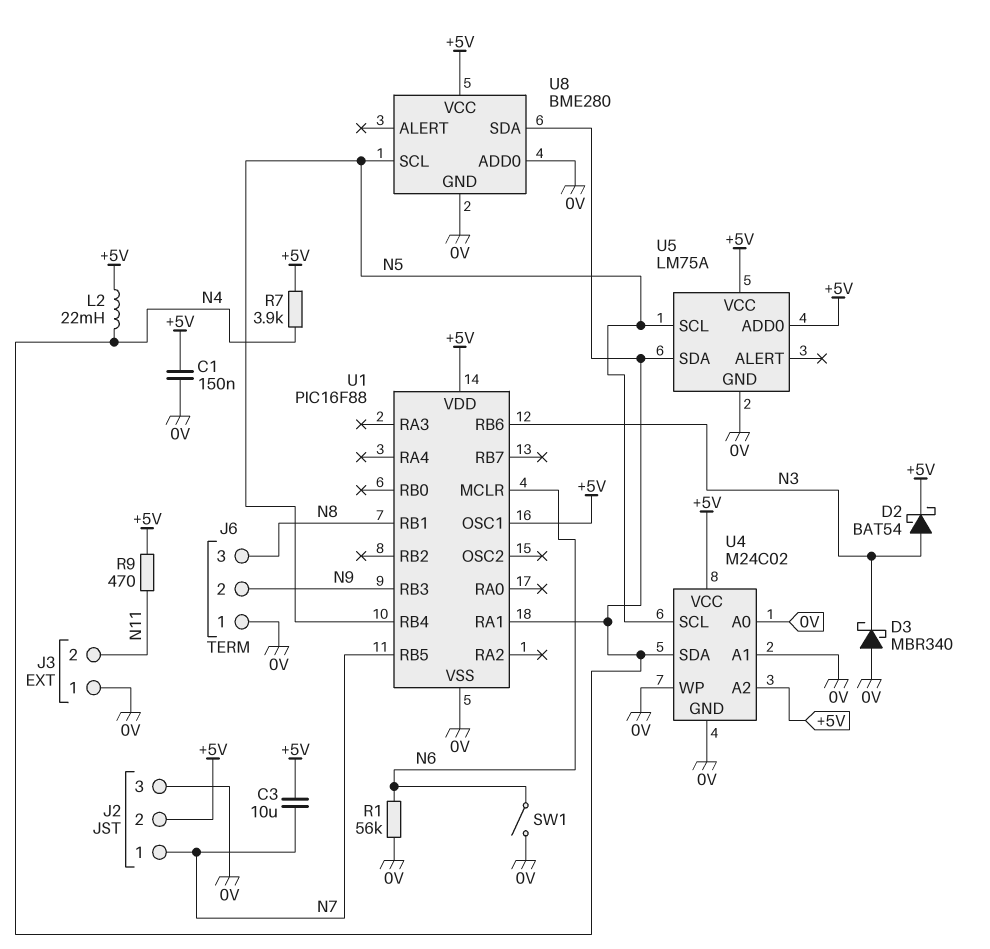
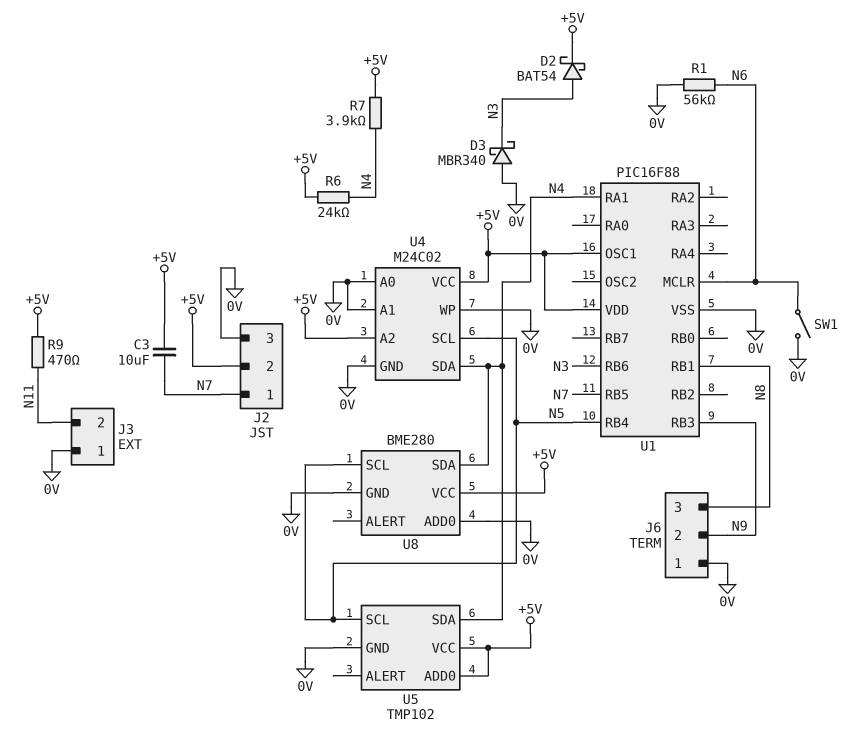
C1: 150nF (+5V, 0V) -> none
L2: 22mH (+5V, N4) -> none
R6: none -> 24k (+5V, N4)
U5: LM75A -> TMP102

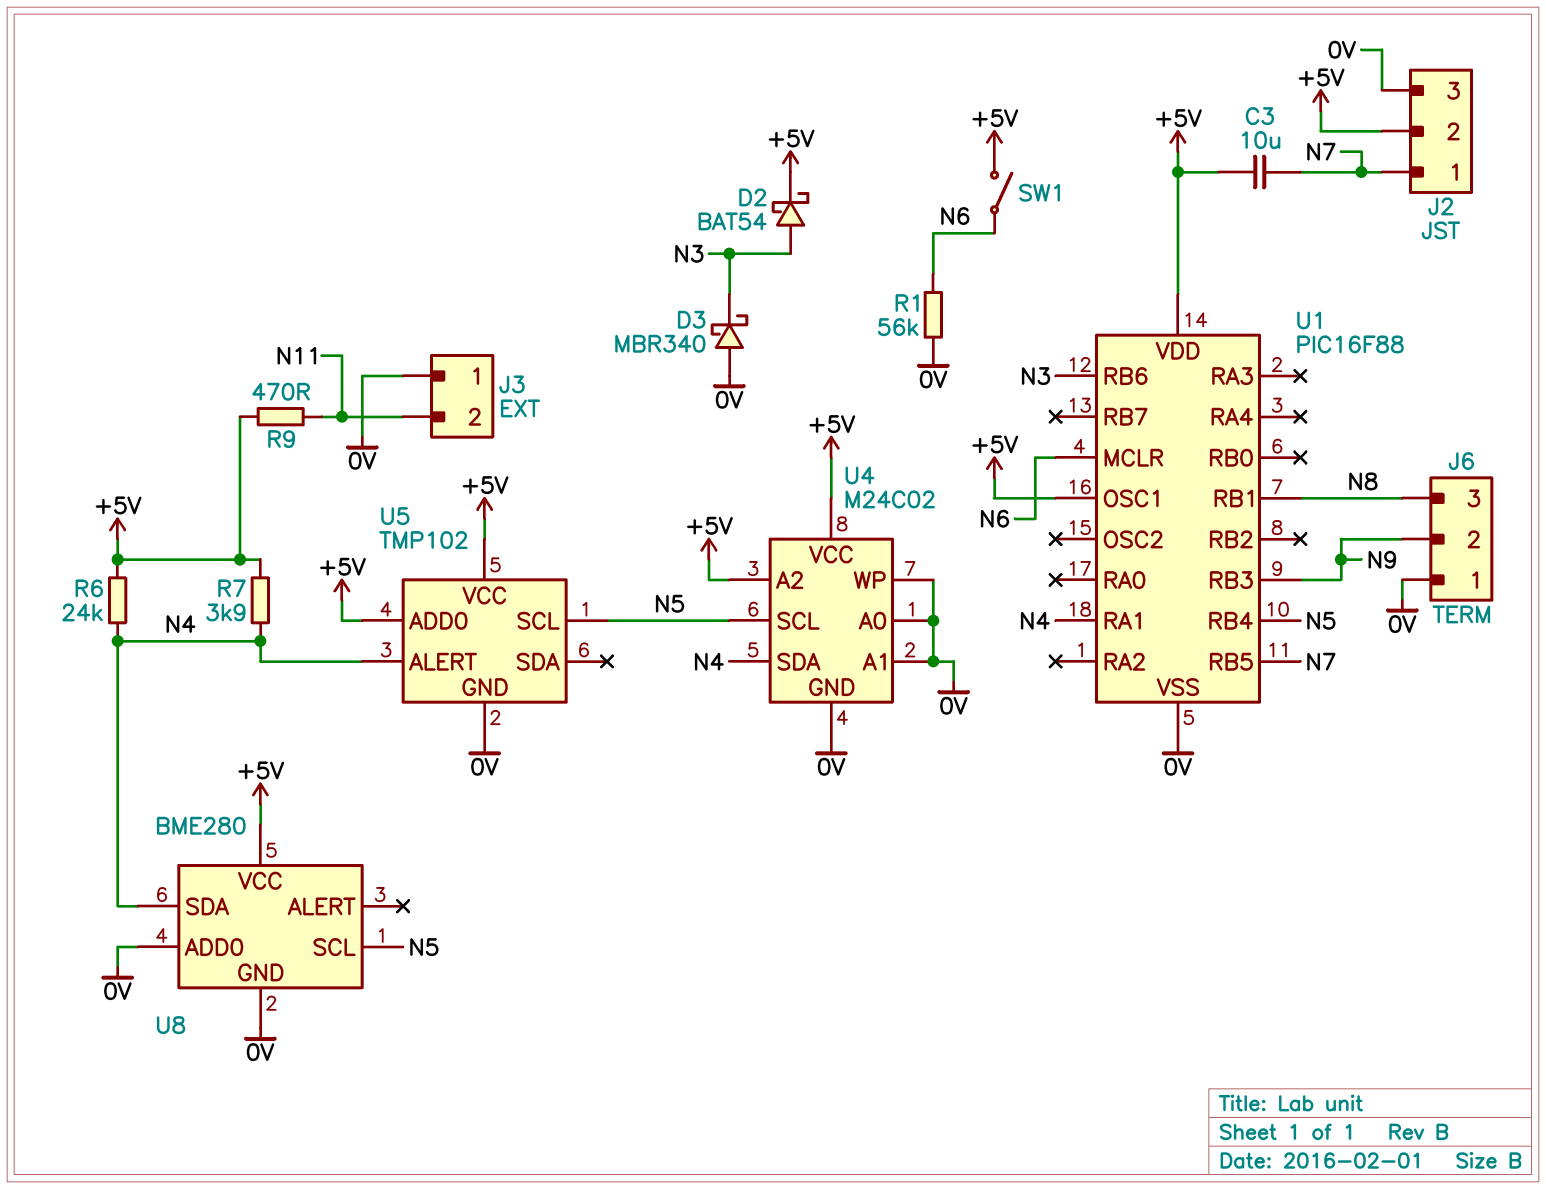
SW1: switch (0V, N6) -> switch (+5V, N6)
U5 pin ALERT: none -> N4
U5 pin SDA: N4 -> none

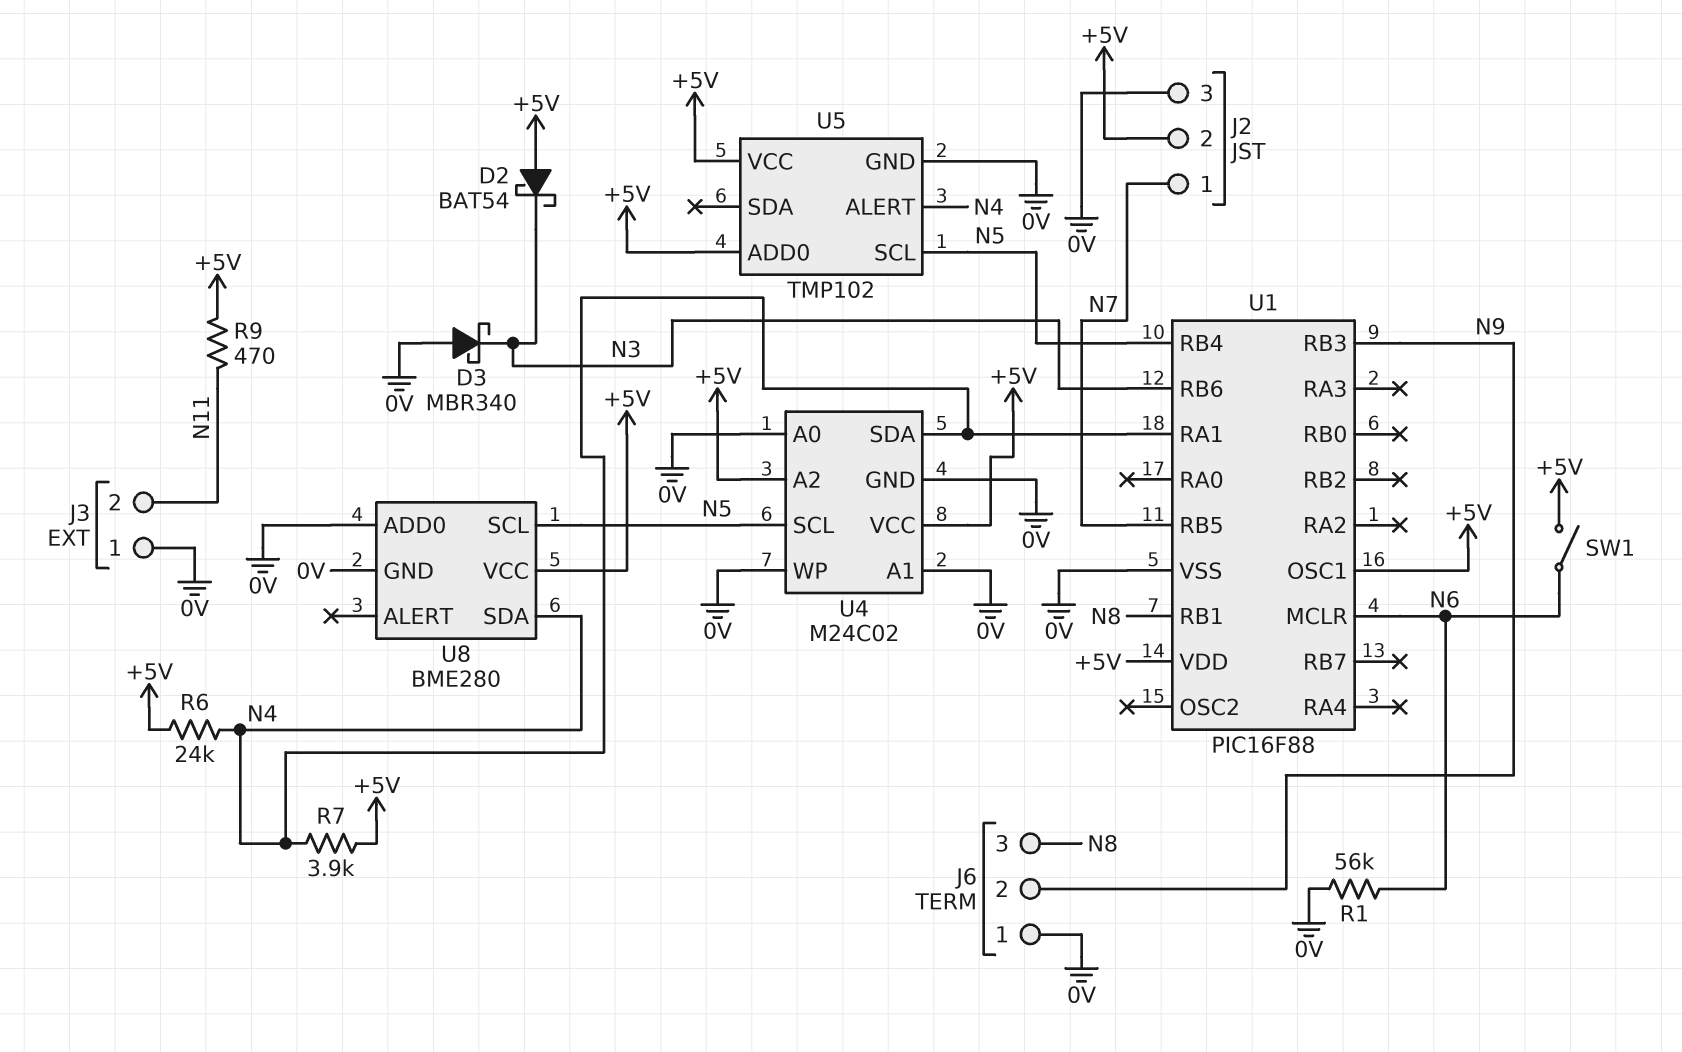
C3: 10uF (+5V, N7) -> none
D2: schottky BAT54 (A N3, K +5V) -> schottky BAT54 (A +5V, K N3)

